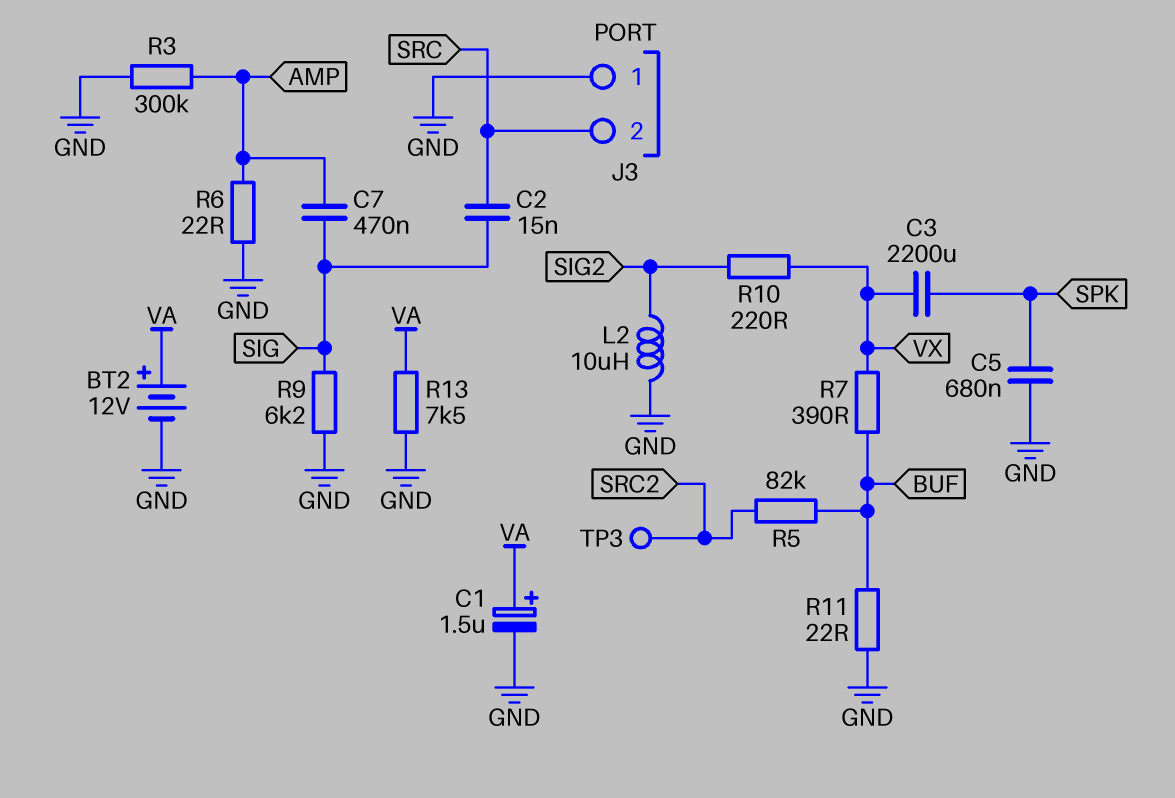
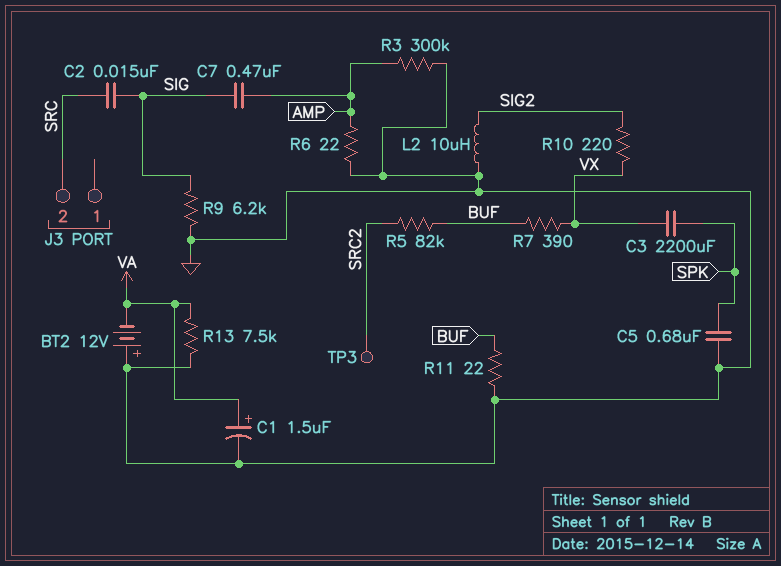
BT2: 12V (plus VA, minus GND) -> 12V (plus GND, minus VA)
J3 pin 1: GND -> none

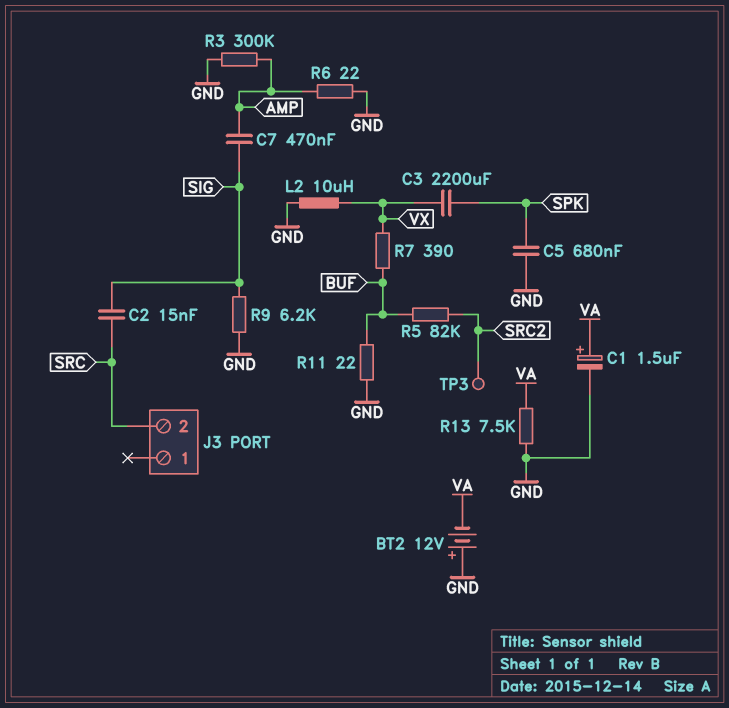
L2: 10uH (GND, SIG2) -> 10uH (GND, VX)
R10: 220 (SIG2, VX) -> none

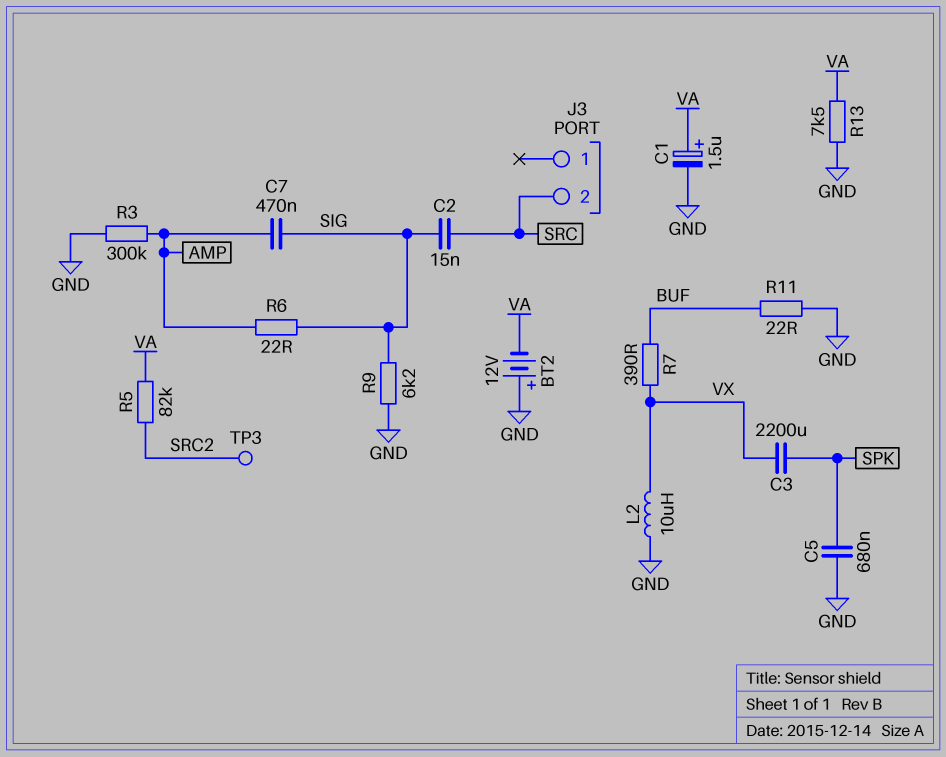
R5: 82k (BUF, SRC2) -> 82k (SRC2, VA)
R6: 22 (AMP, GND) -> 22 (AMP, SIG)

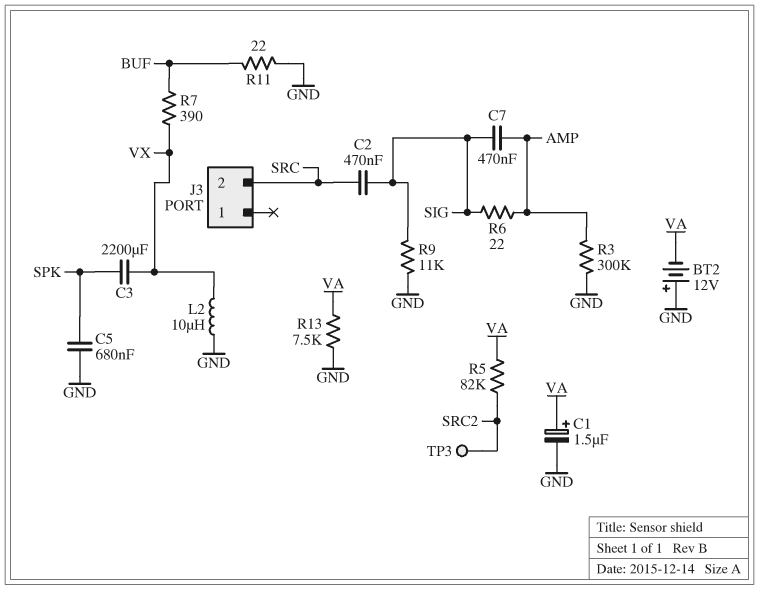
C2: 15nF (SIG, SRC) -> 470nF (SIG, SRC)
R9: 6.2k (GND, SIG) -> 11k (GND, SIG)

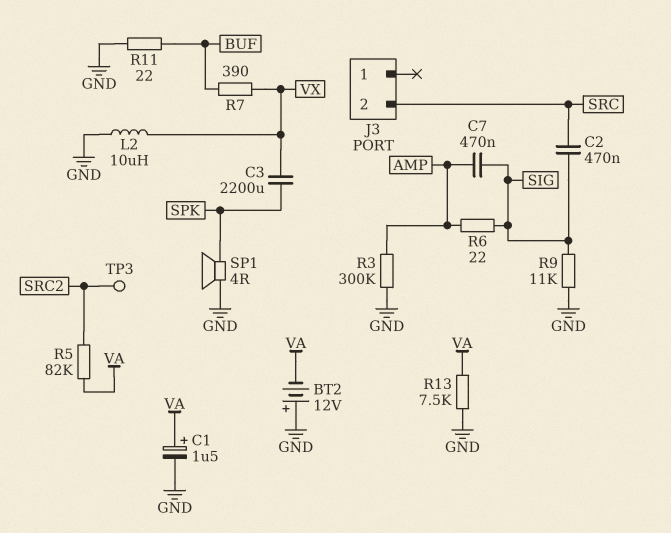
C5: 680nF (GND, SPK) -> none
SP1: none -> speaker 4R (GND, SPK)

